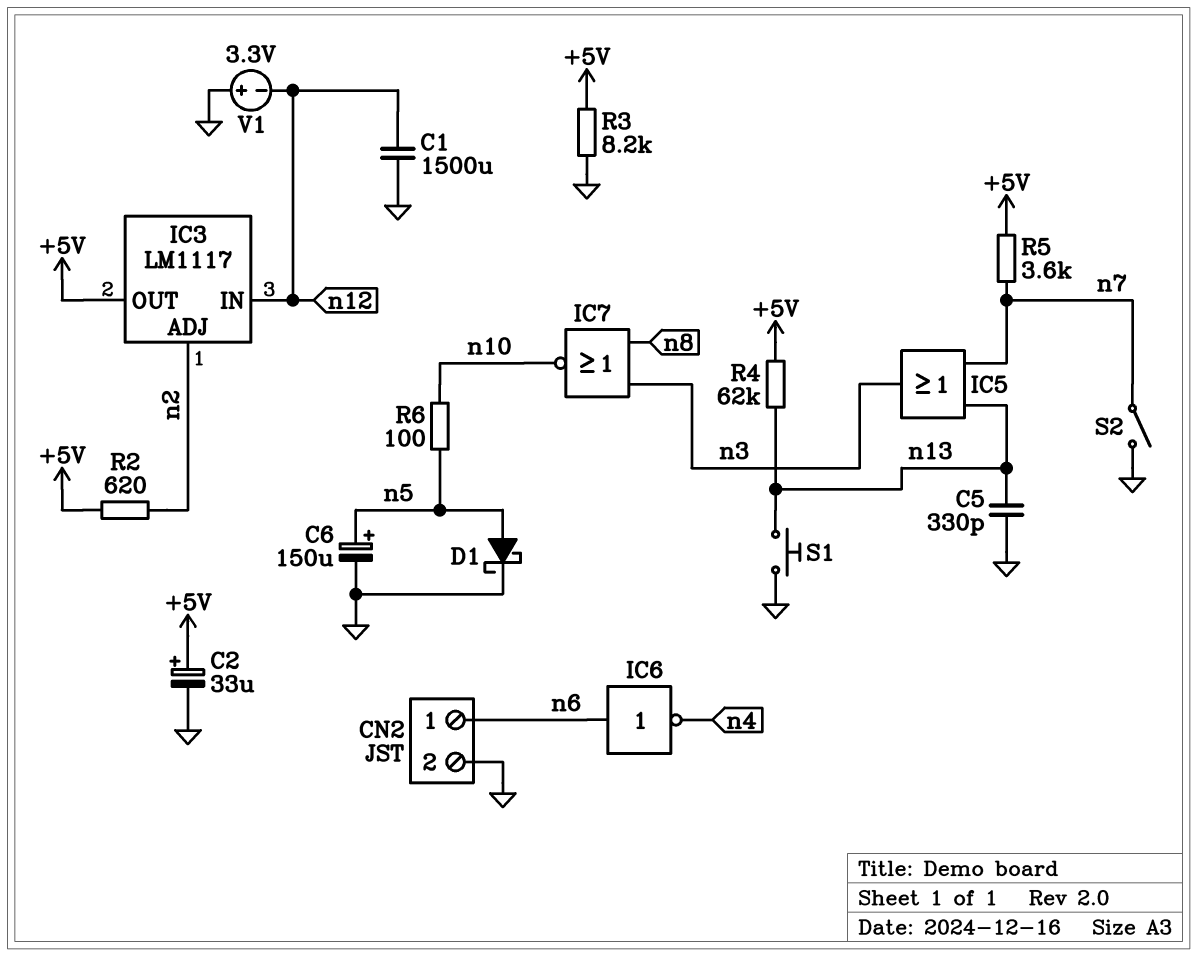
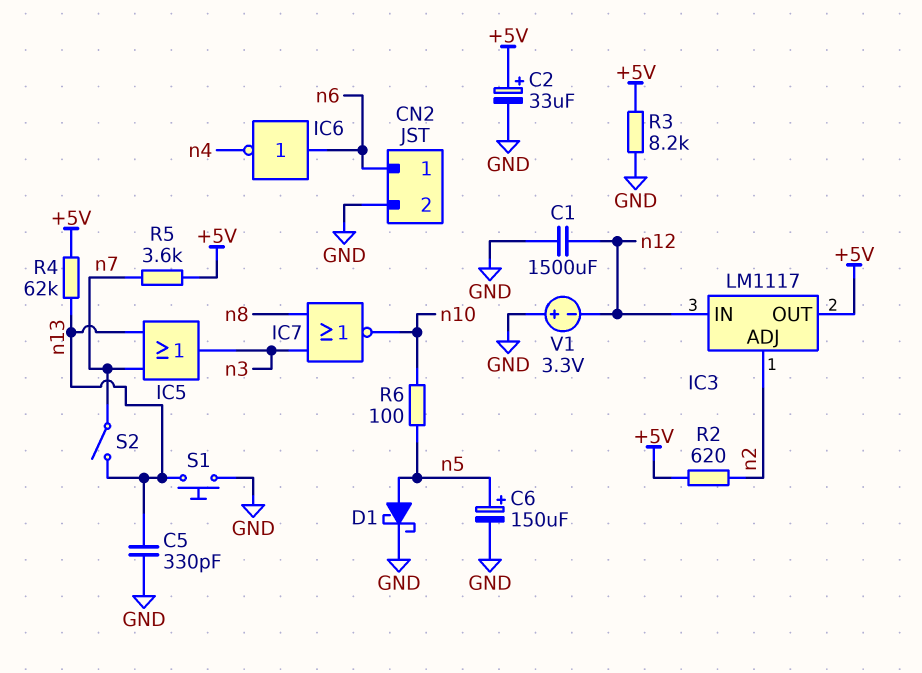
S2: switch (GND, n7) -> switch (n7, n13)

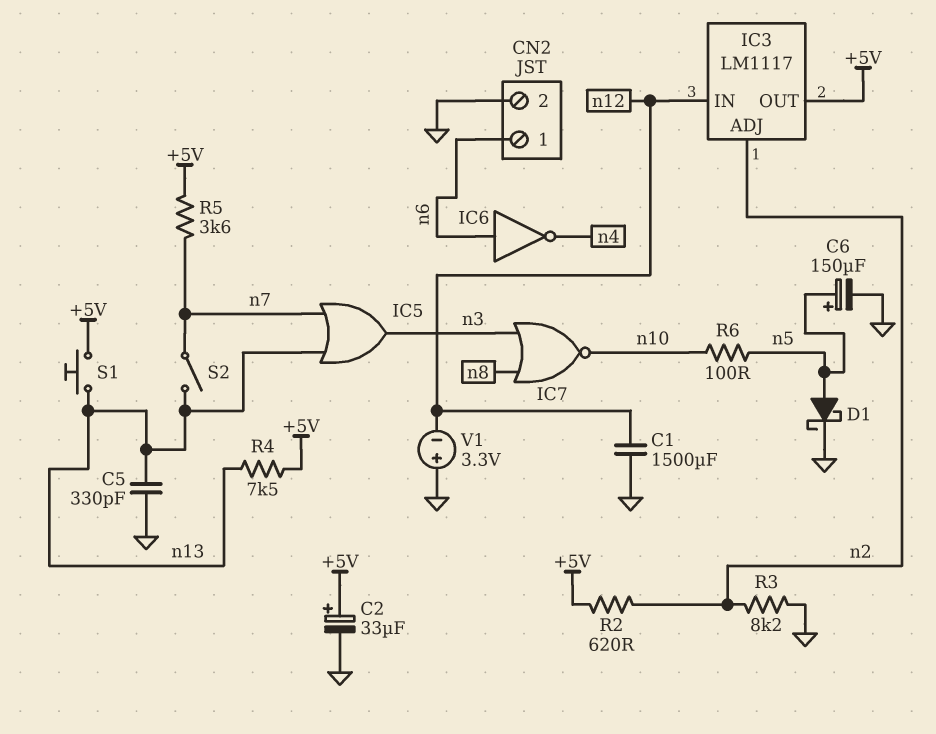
R3: 8.2k (+5V, GND) -> 8.2k (GND, n2)
R4: 62k (+5V, n13) -> 7.5k (+5V, n13)
S1: button (GND, n13) -> button (+5V, n13)

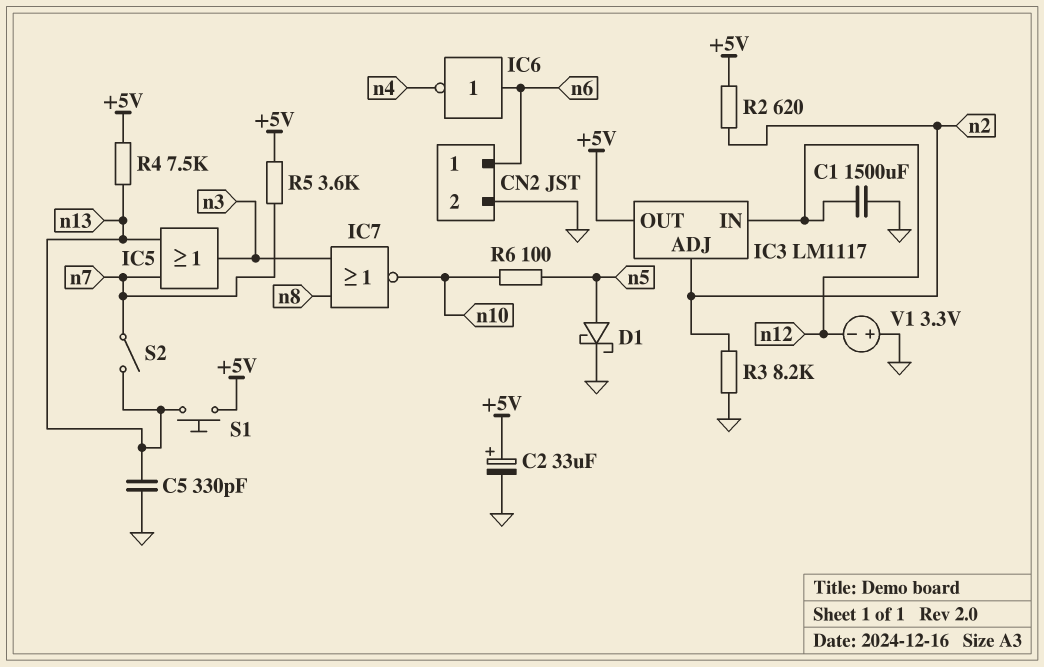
C6: 150uF (plus n5, minus GND) -> none

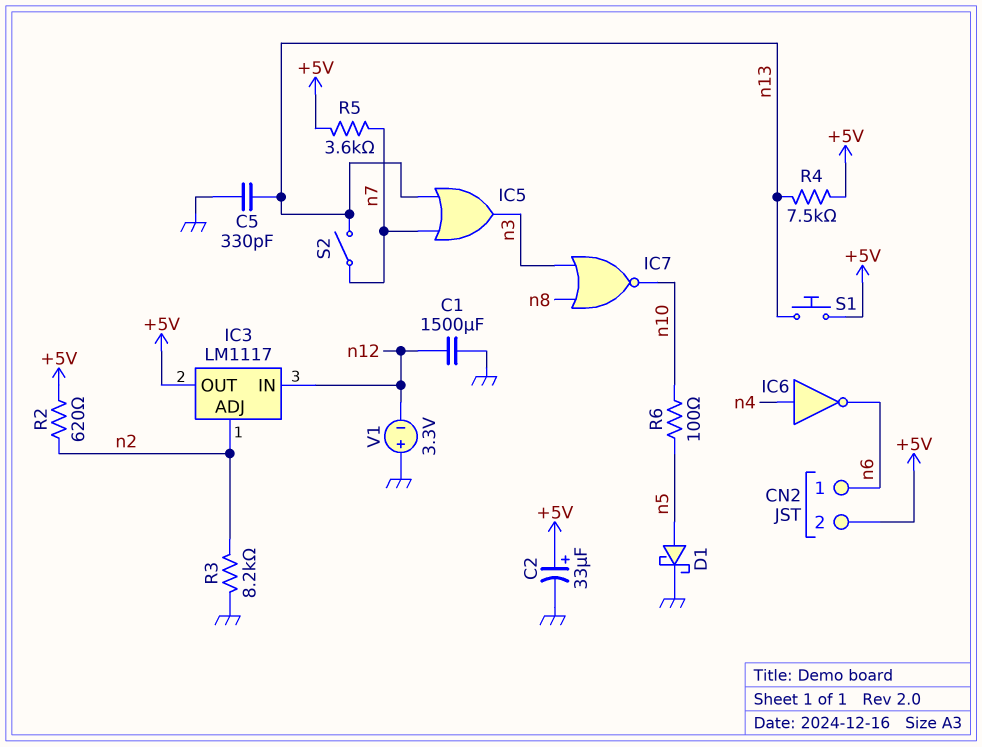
CN2 pin 2: GND -> +5V
IC6: NOT (in n6, out n4) -> NOT (in n4, out n6)

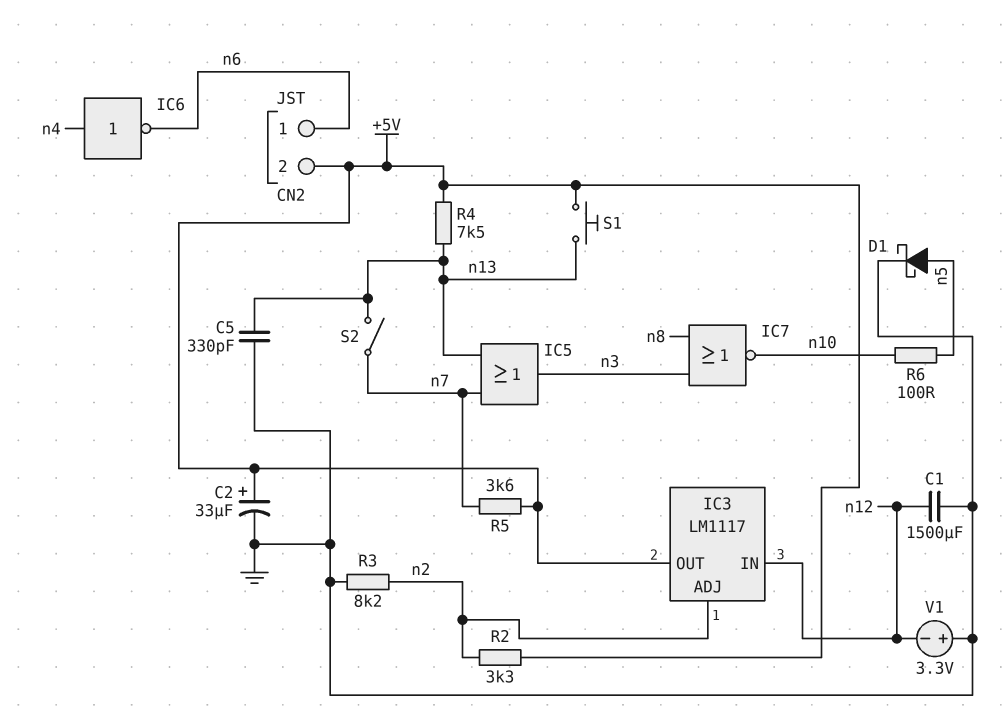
R2: 620 (+5V, n2) -> 3.3k (+5V, n2)

